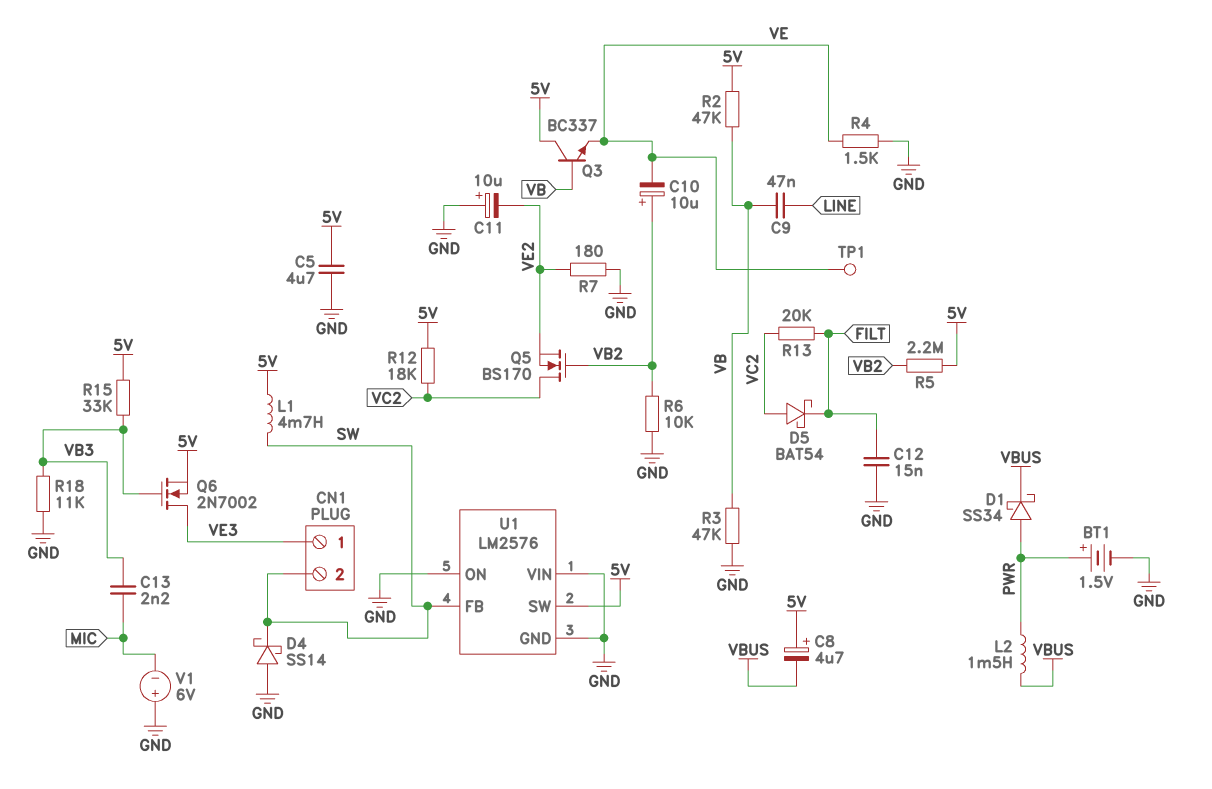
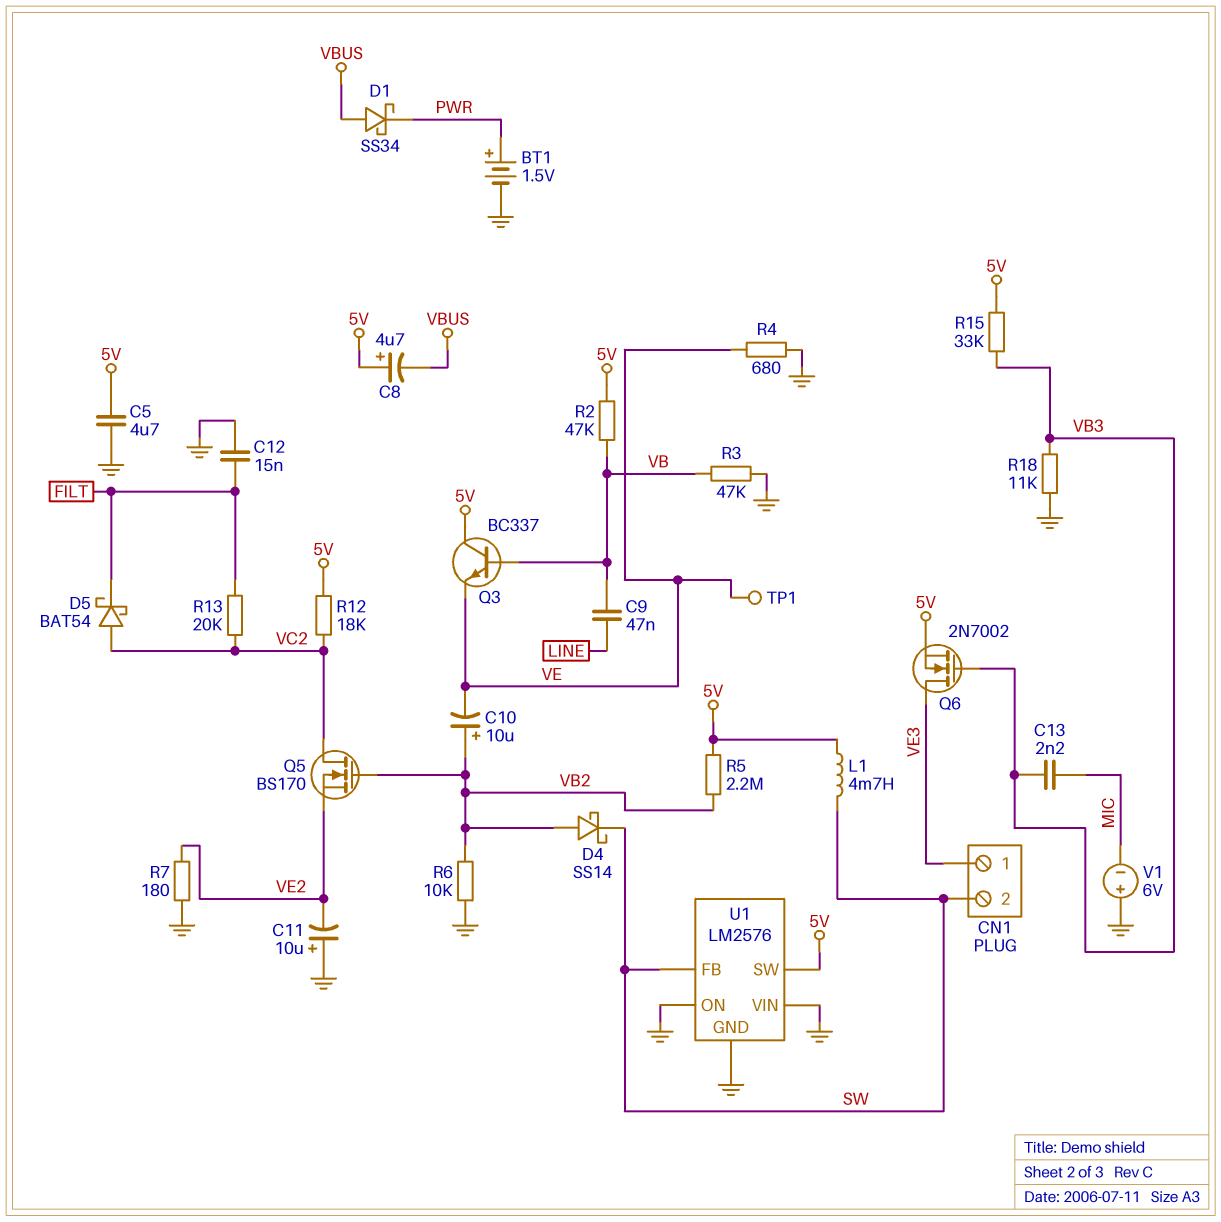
D1: schottky SS34 (A PWR, K VBUS) -> schottky SS34 (A VBUS, K PWR)
D4: schottky SS14 (A GND, K SW) -> schottky SS14 (A VB2, K SW)
L2: 1.5mH (PWR, VBUS) -> none
R4: 1.5k (GND, VE) -> 680 (GND, VE)

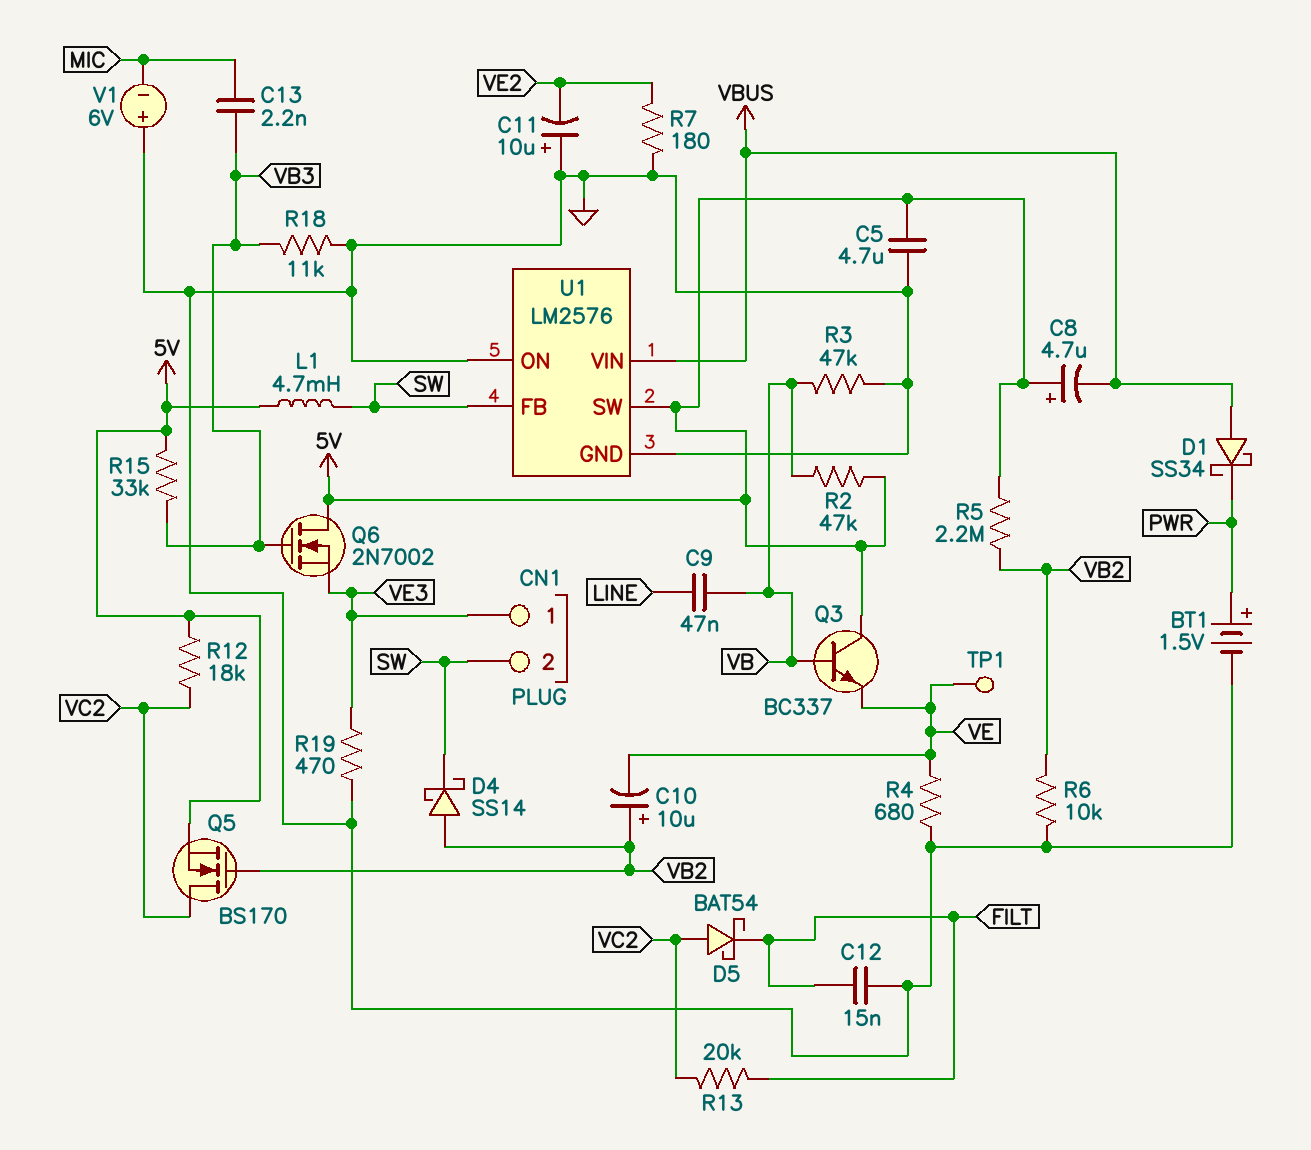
Q5: NMOS BS170 (G VB2, D VC2, S VE2) -> NMOS BS170 (G VB2, D VC2, S 5V)
Q6: NMOS 2N7002 (G VB3, D VE3, S 5V) -> NMOS 2N7002 (G VB3, D 5V, S VE3)
R19: none -> 470 (GND, VE3)
U1 pin VIN: GND -> VBUS

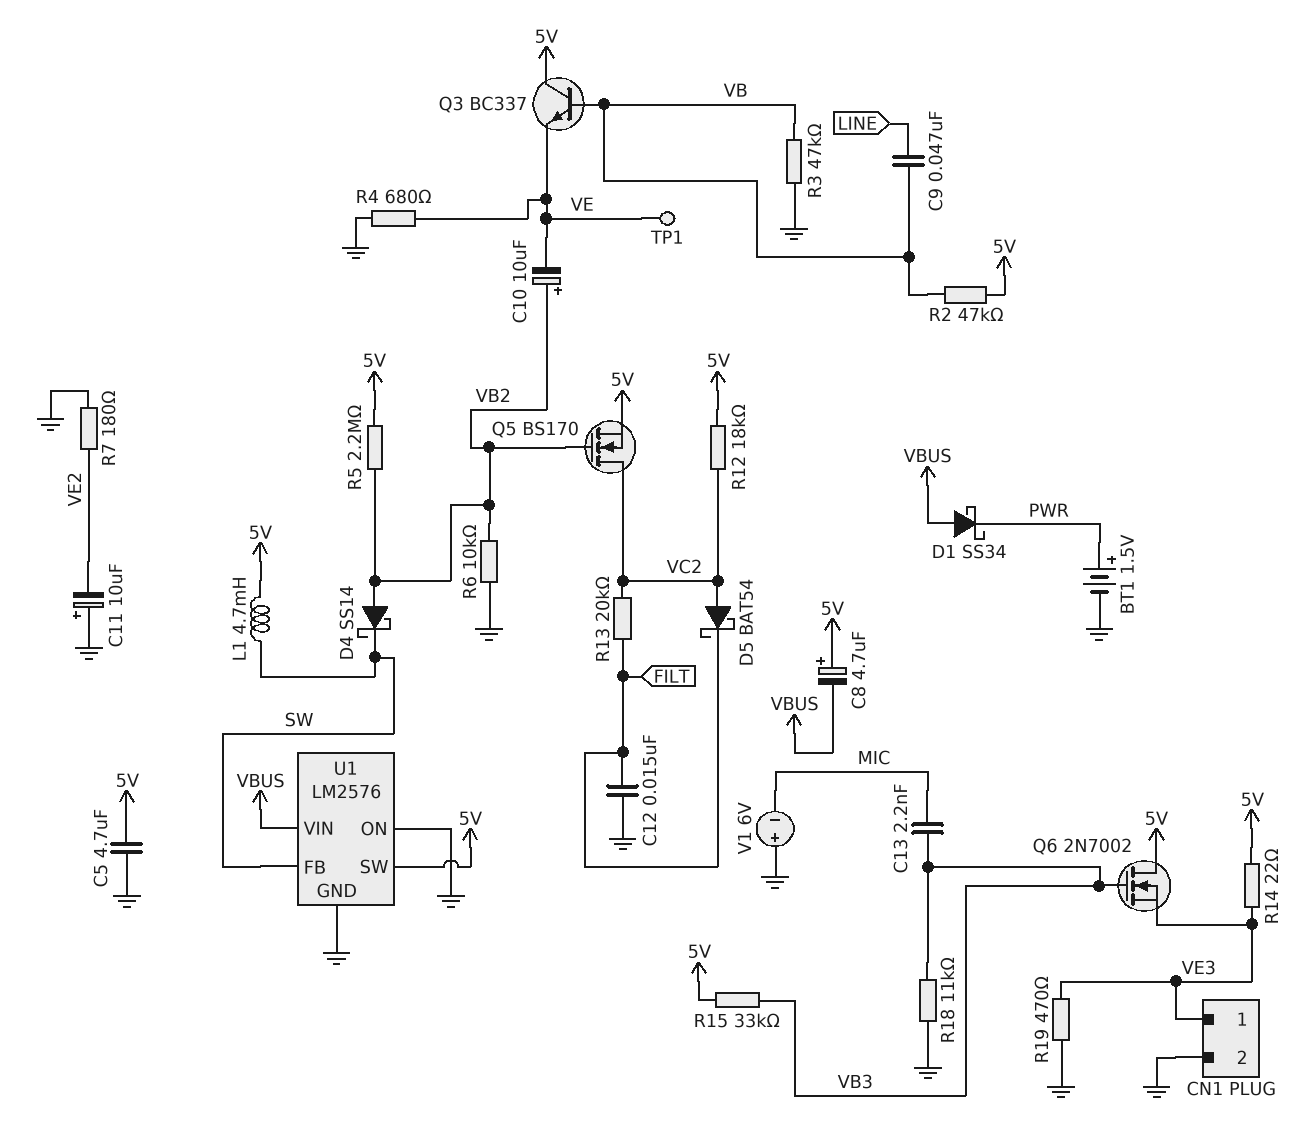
CN1 pin 2: SW -> GND
R14: none -> 22 (5V, VE3)

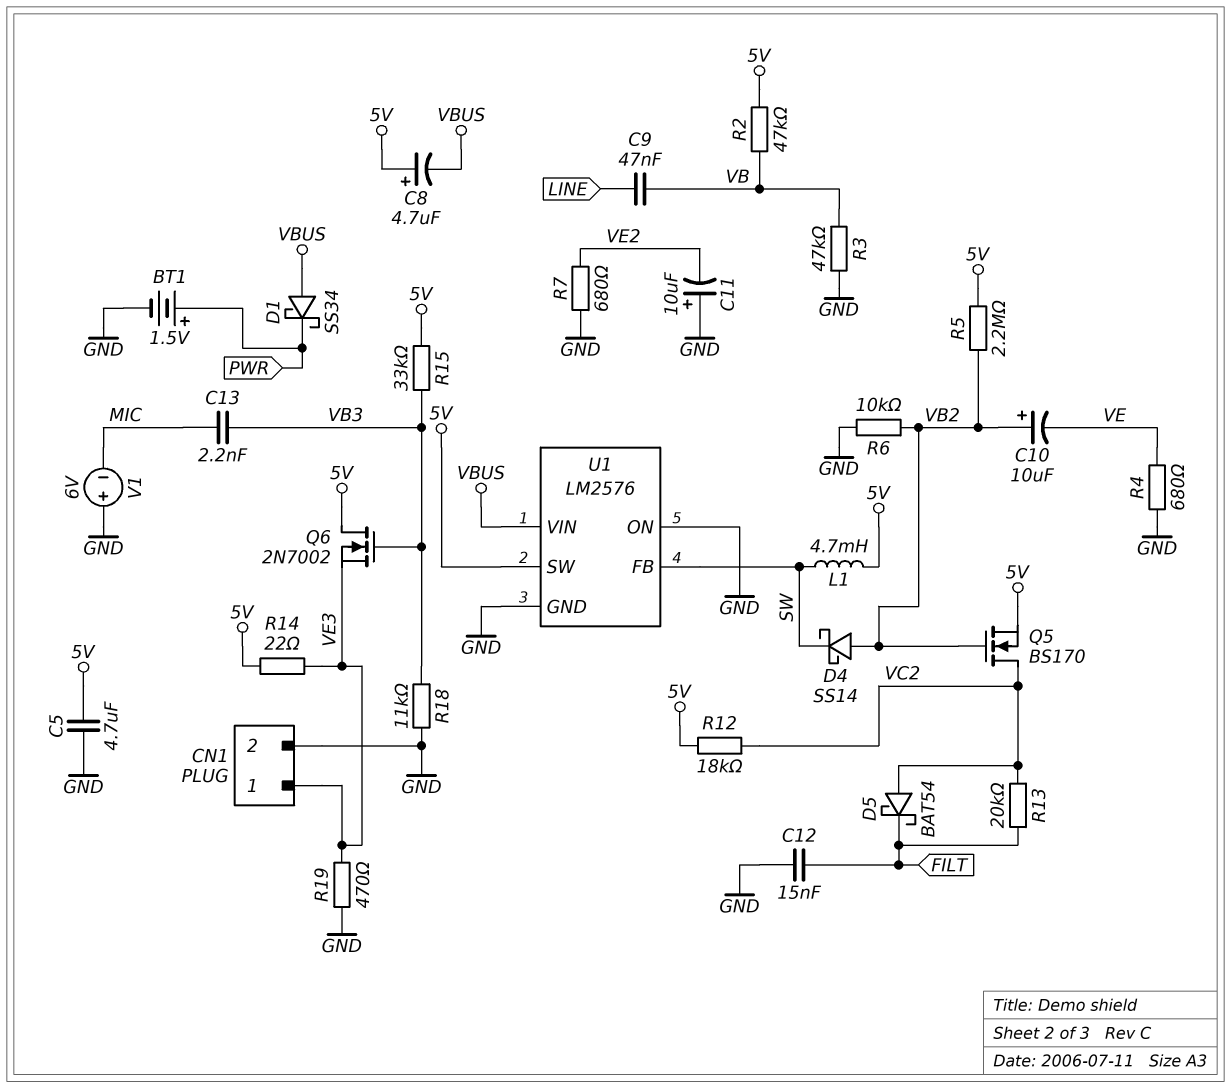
Q3: NPN BC337 (B VB, C 5V, E VE) -> none
R7: 180 (GND, VE2) -> 680 (GND, VE2)
TP1: test point (VE) -> none

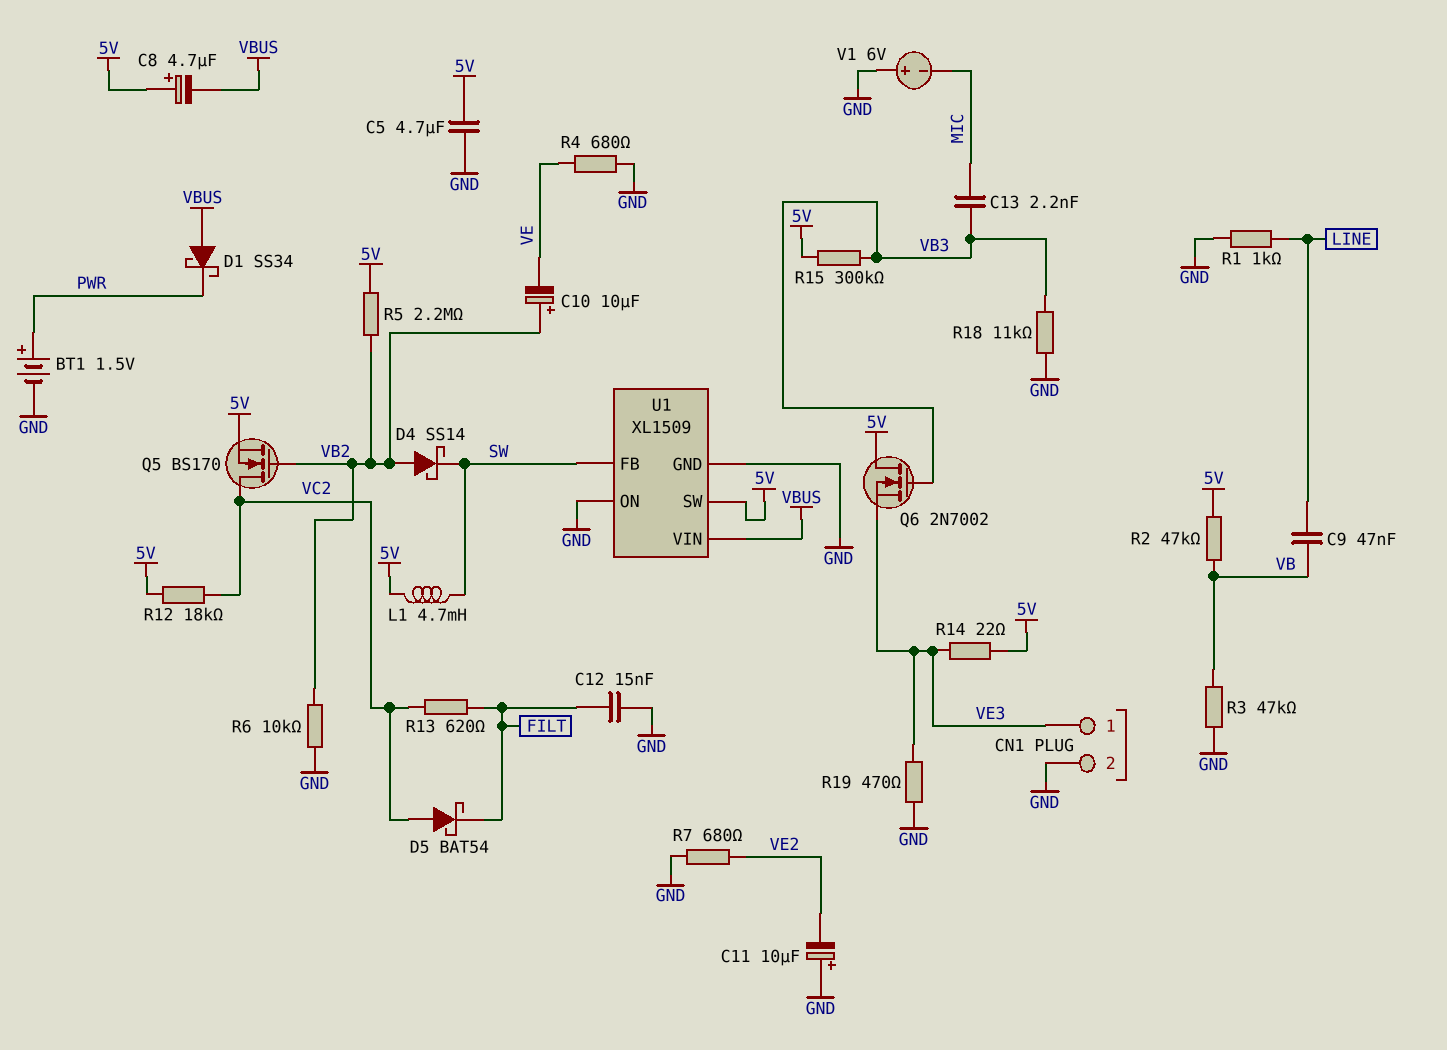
R1: none -> 1k (GND, LINE)
R13: 20k (FILT, VC2) -> 620 (FILT, VC2)
R15: 33k (5V, VB3) -> 300k (5V, VB3)
U1: LM2576 -> XL1509

